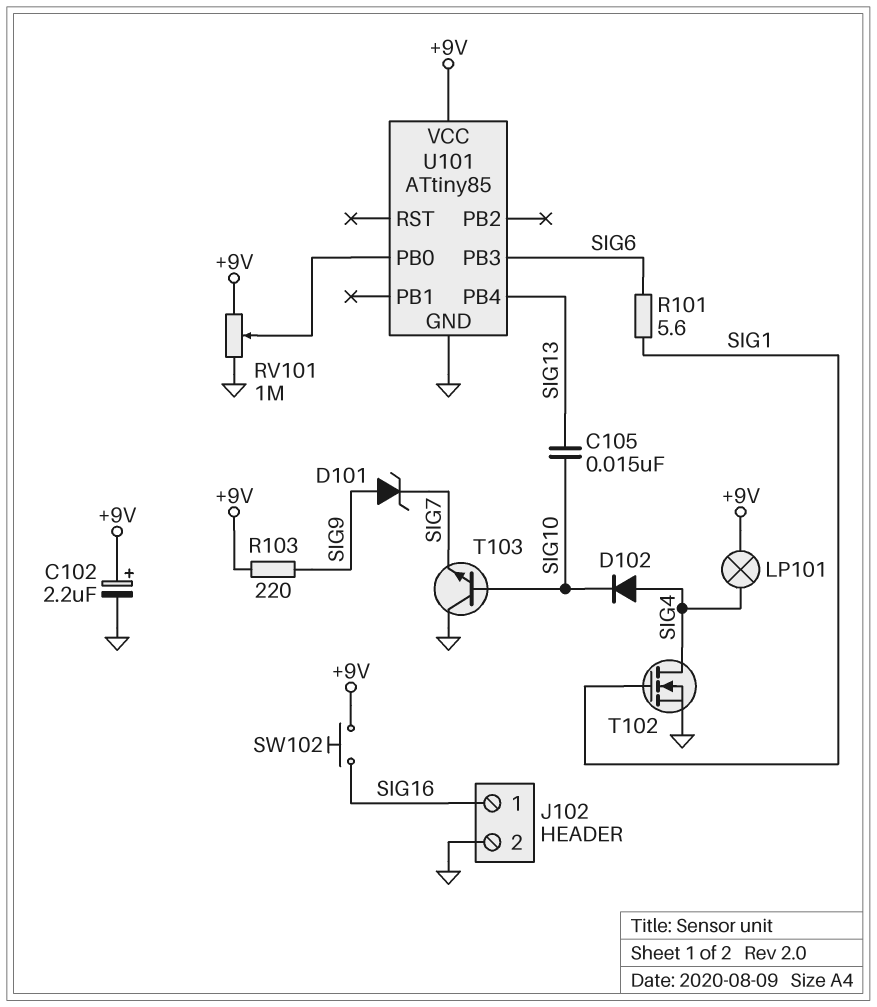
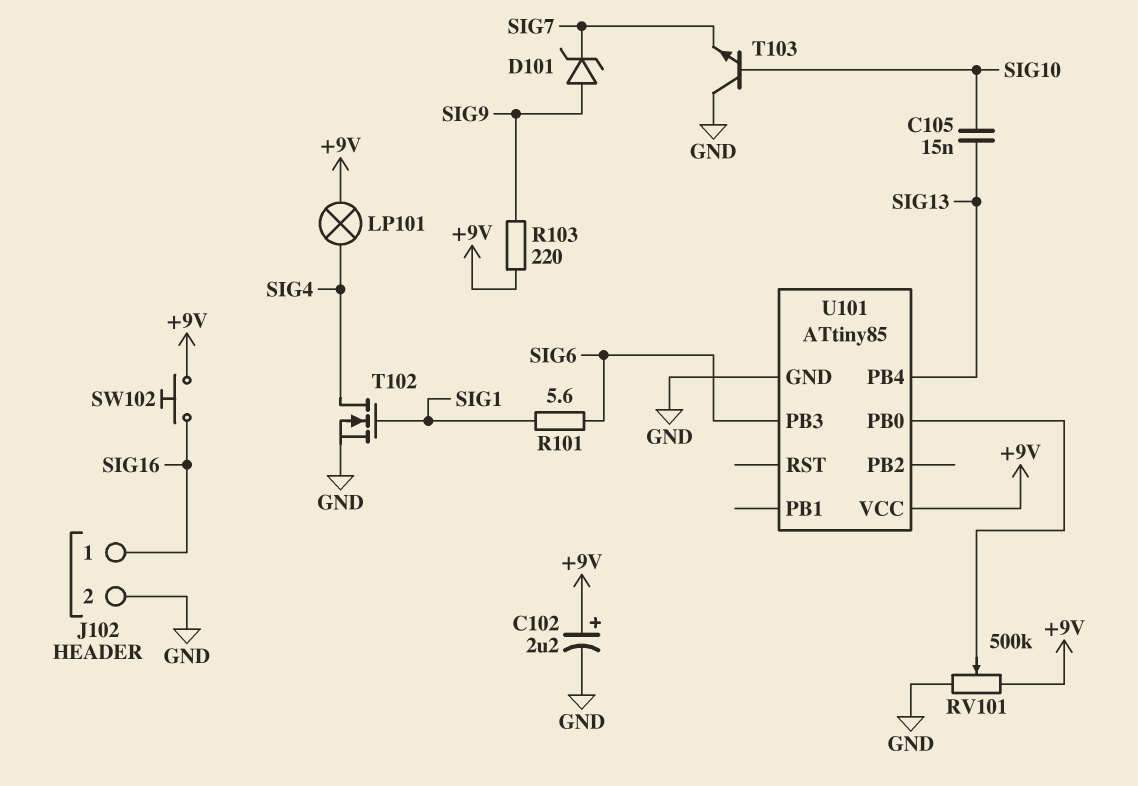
D102: diode (A SIG4, K SIG10) -> none
RV101: 1M (+9V, GND, wiper U101/PB0) -> 500k (+9V, GND, wiper U101/PB0)

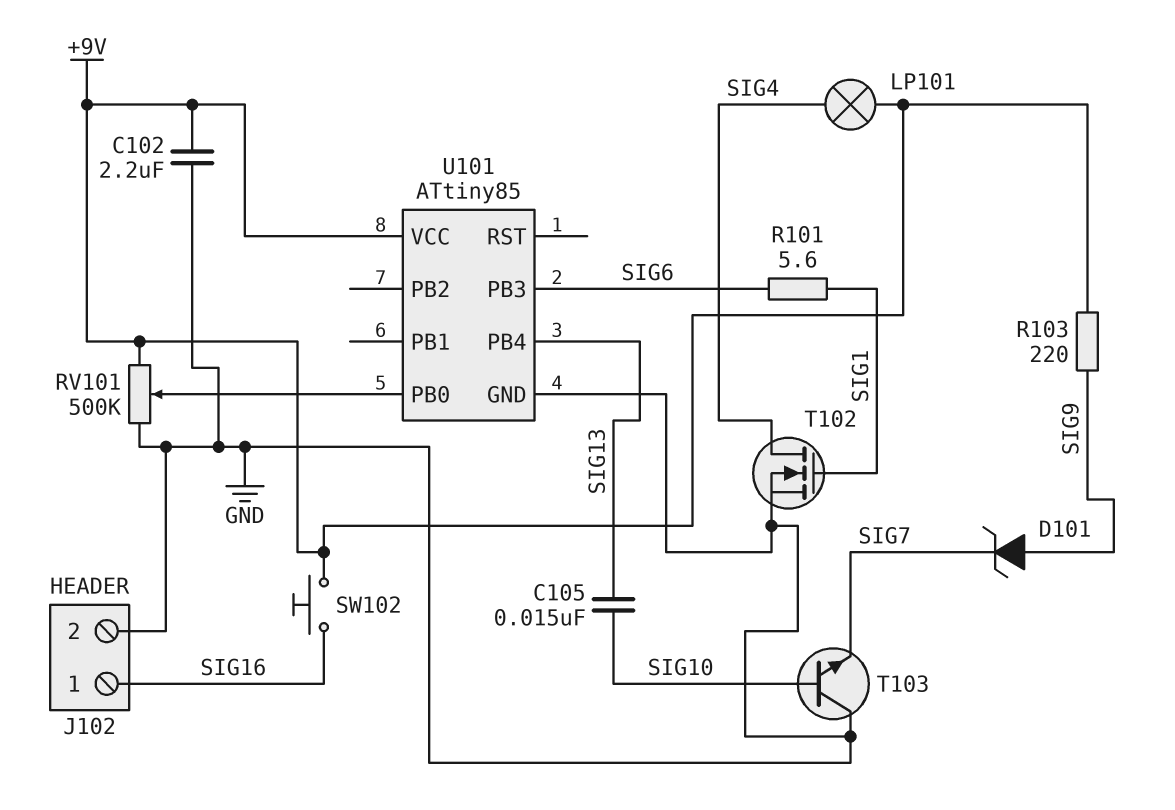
C102: 2.2uF (plus +9V, minus GND) -> 2.2uF (+9V, GND)

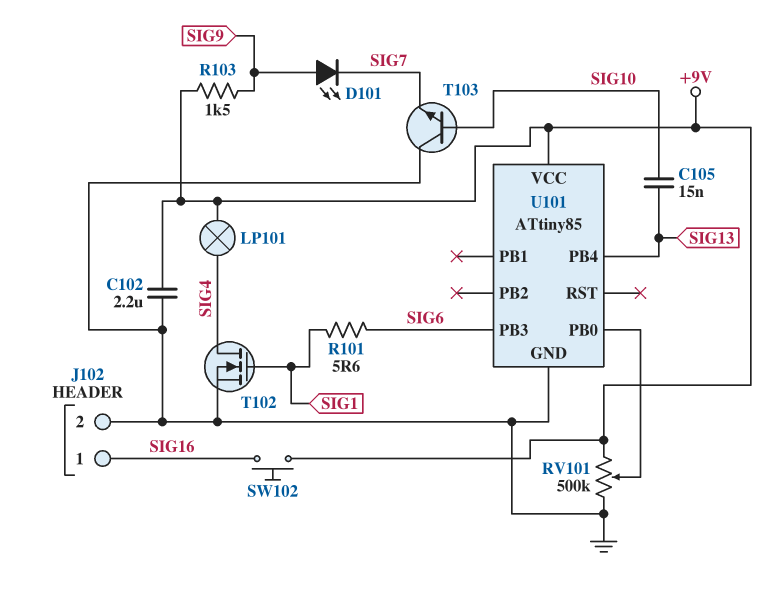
D101: zener (A SIG9, K SIG7) -> LED (A SIG9, K SIG7)
R103: 220 (+9V, SIG9) -> 1.5k (+9V, SIG9)

